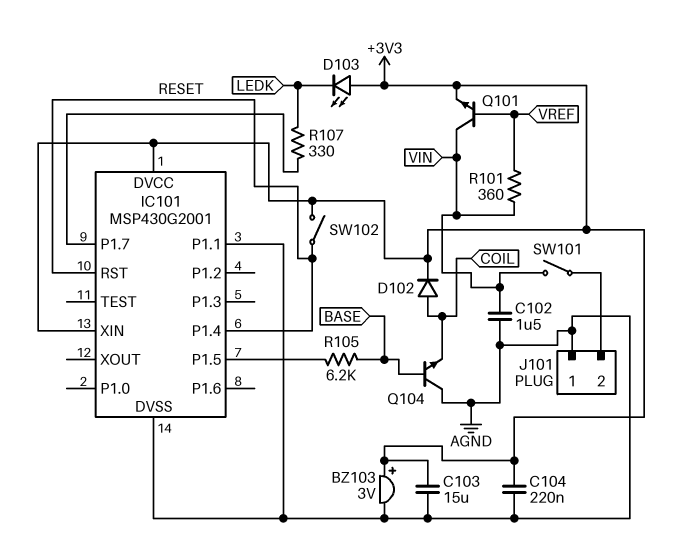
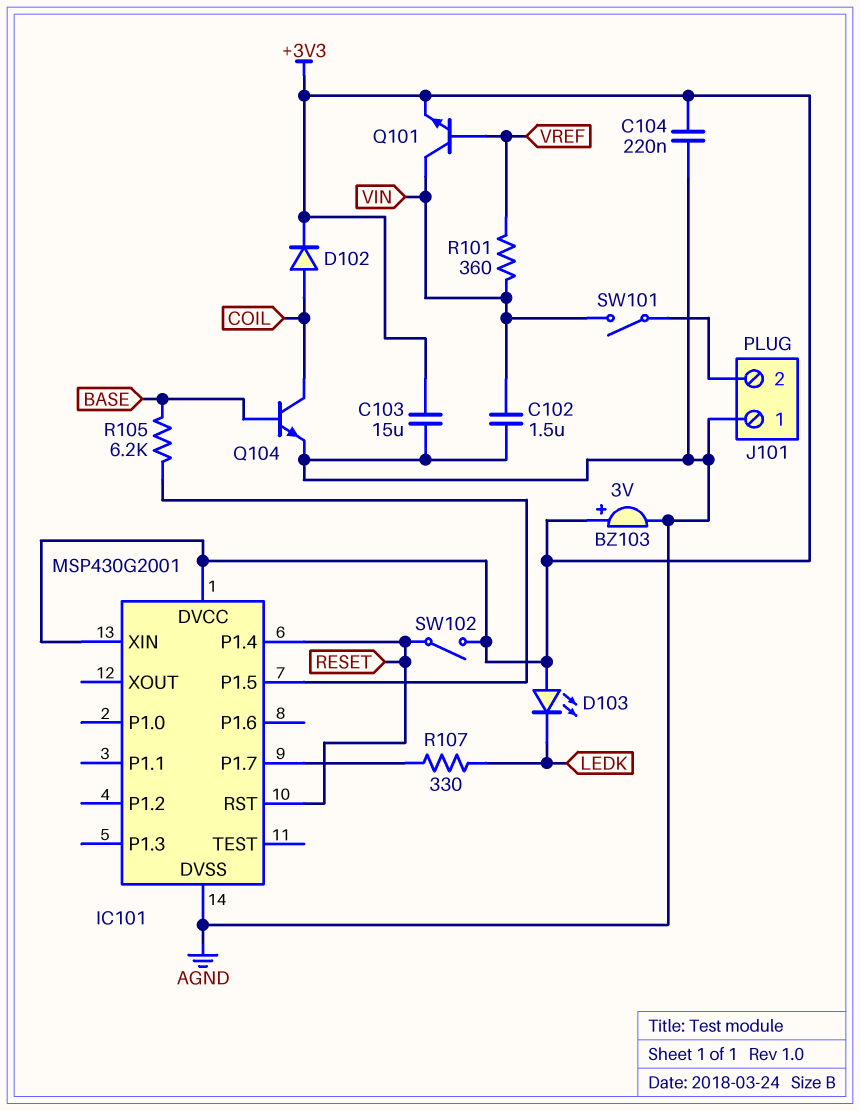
IC101 pin P1.1: AGND -> none
Q104: NPN (B BASE, C AGND, E COIL) -> NPN (B BASE, C COIL, E AGND)

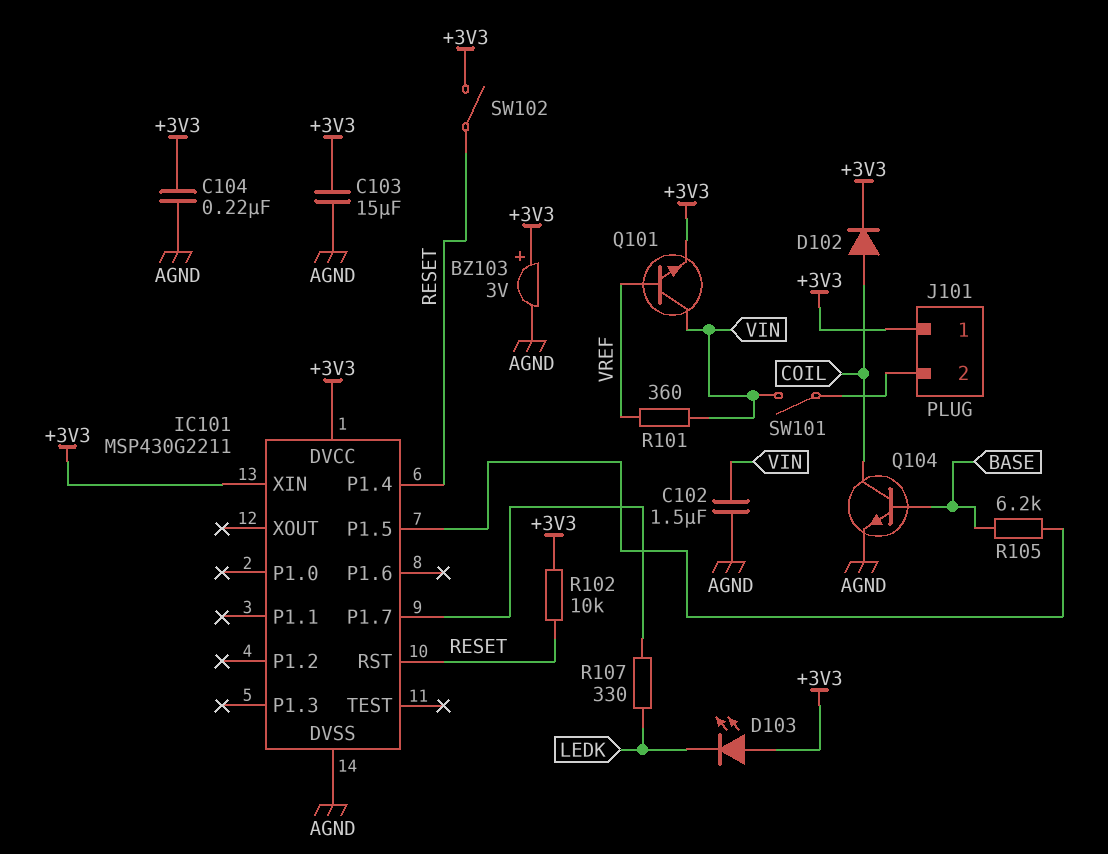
IC101: MSP430G2001 -> MSP430G2211
J101 pin 1: AGND -> +3V3
R102: none -> 10k (+3V3, RESET)

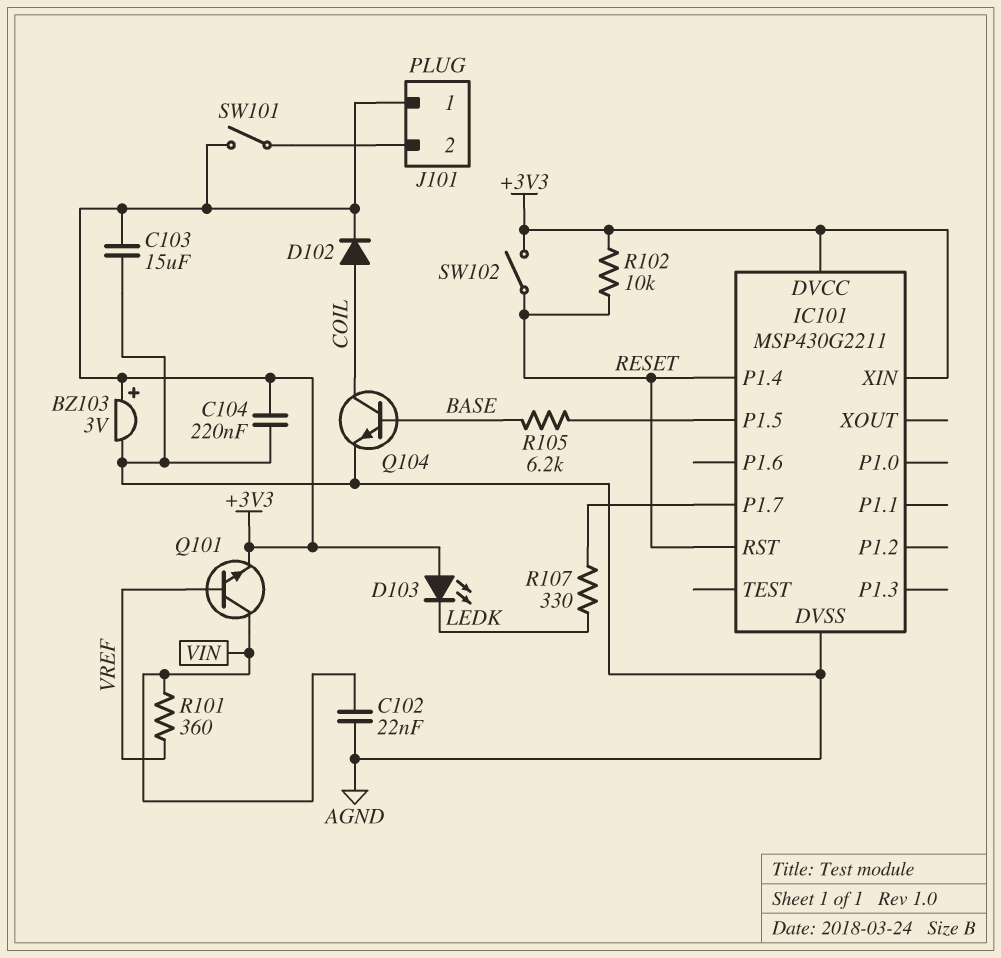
C102: 1.5uF (AGND, VIN) -> 22nF (AGND, VIN)
SW101: switch (J101/2, VIN) -> switch (+3V3, J101/2)

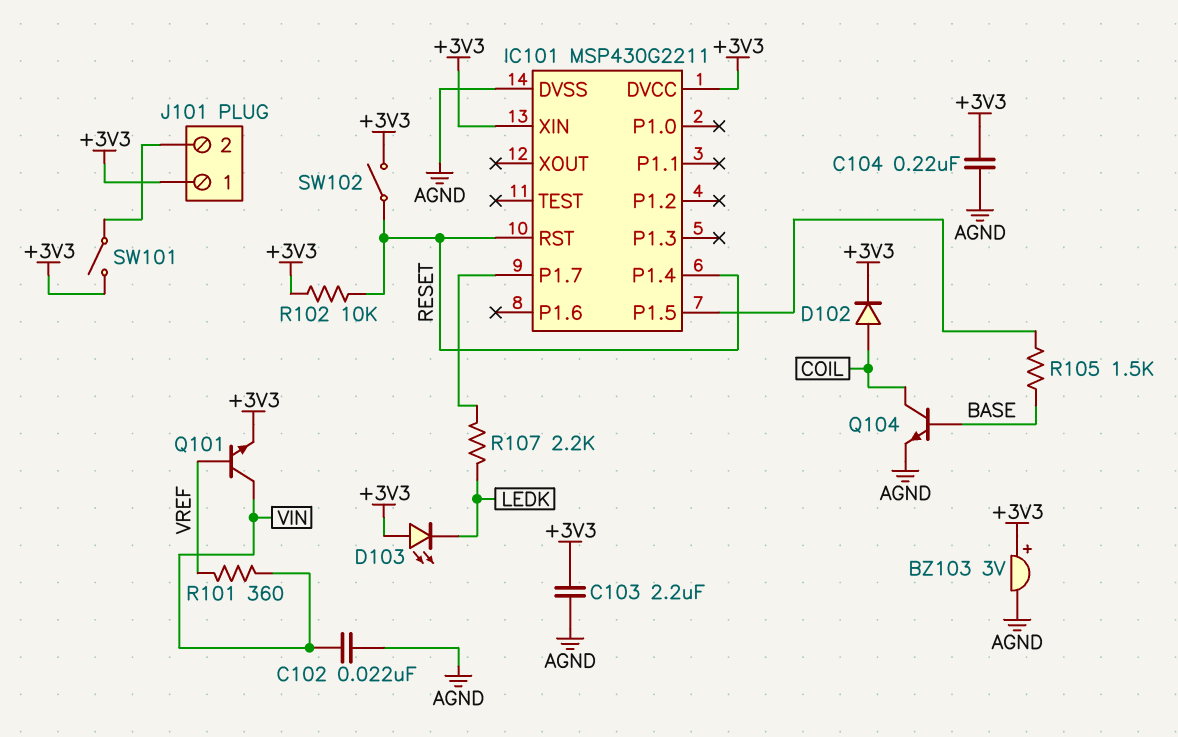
C103: 15uF (+3V3, AGND) -> 2.2uF (+3V3, AGND)
R105: 6.2k (BASE, IC101/P1.5) -> 1.5k (BASE, IC101/P1.5)
R107: 330 (IC101/P1.7, LEDK) -> 2.2k (IC101/P1.7, LEDK)

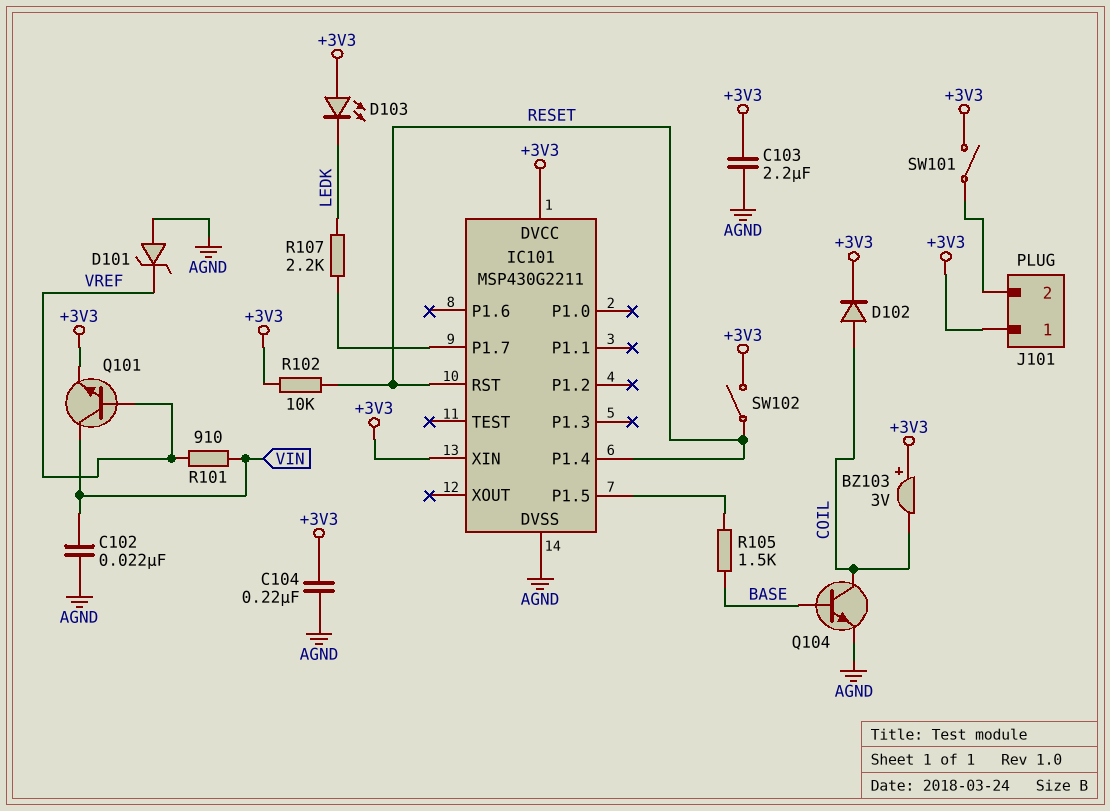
BZ103: buzzer 3V (plus +3V3, minus AGND) -> buzzer 3V (plus +3V3, minus COIL)
D101: none -> zener (A AGND, K VREF)
R101: 360 (VIN, VREF) -> 910 (VIN, VREF)

